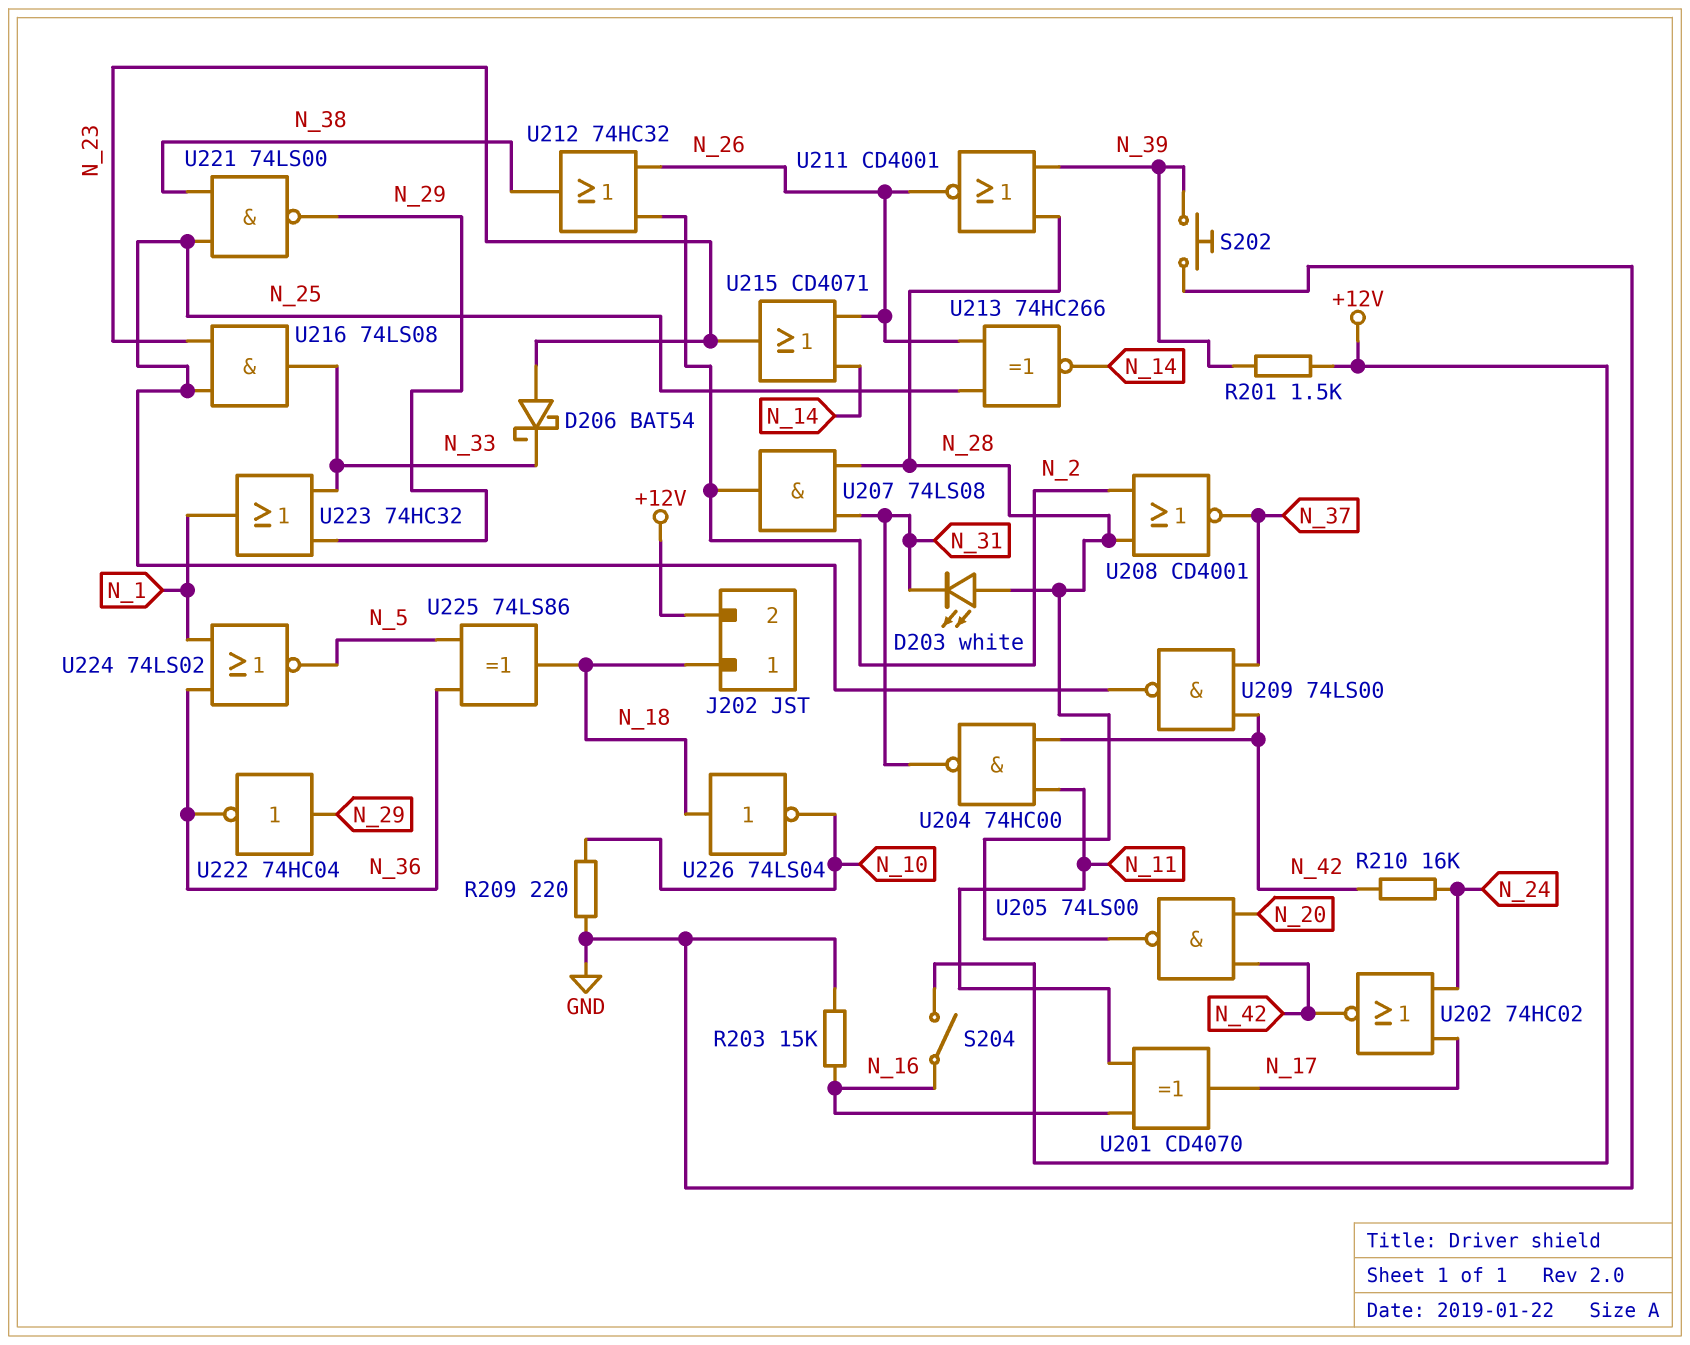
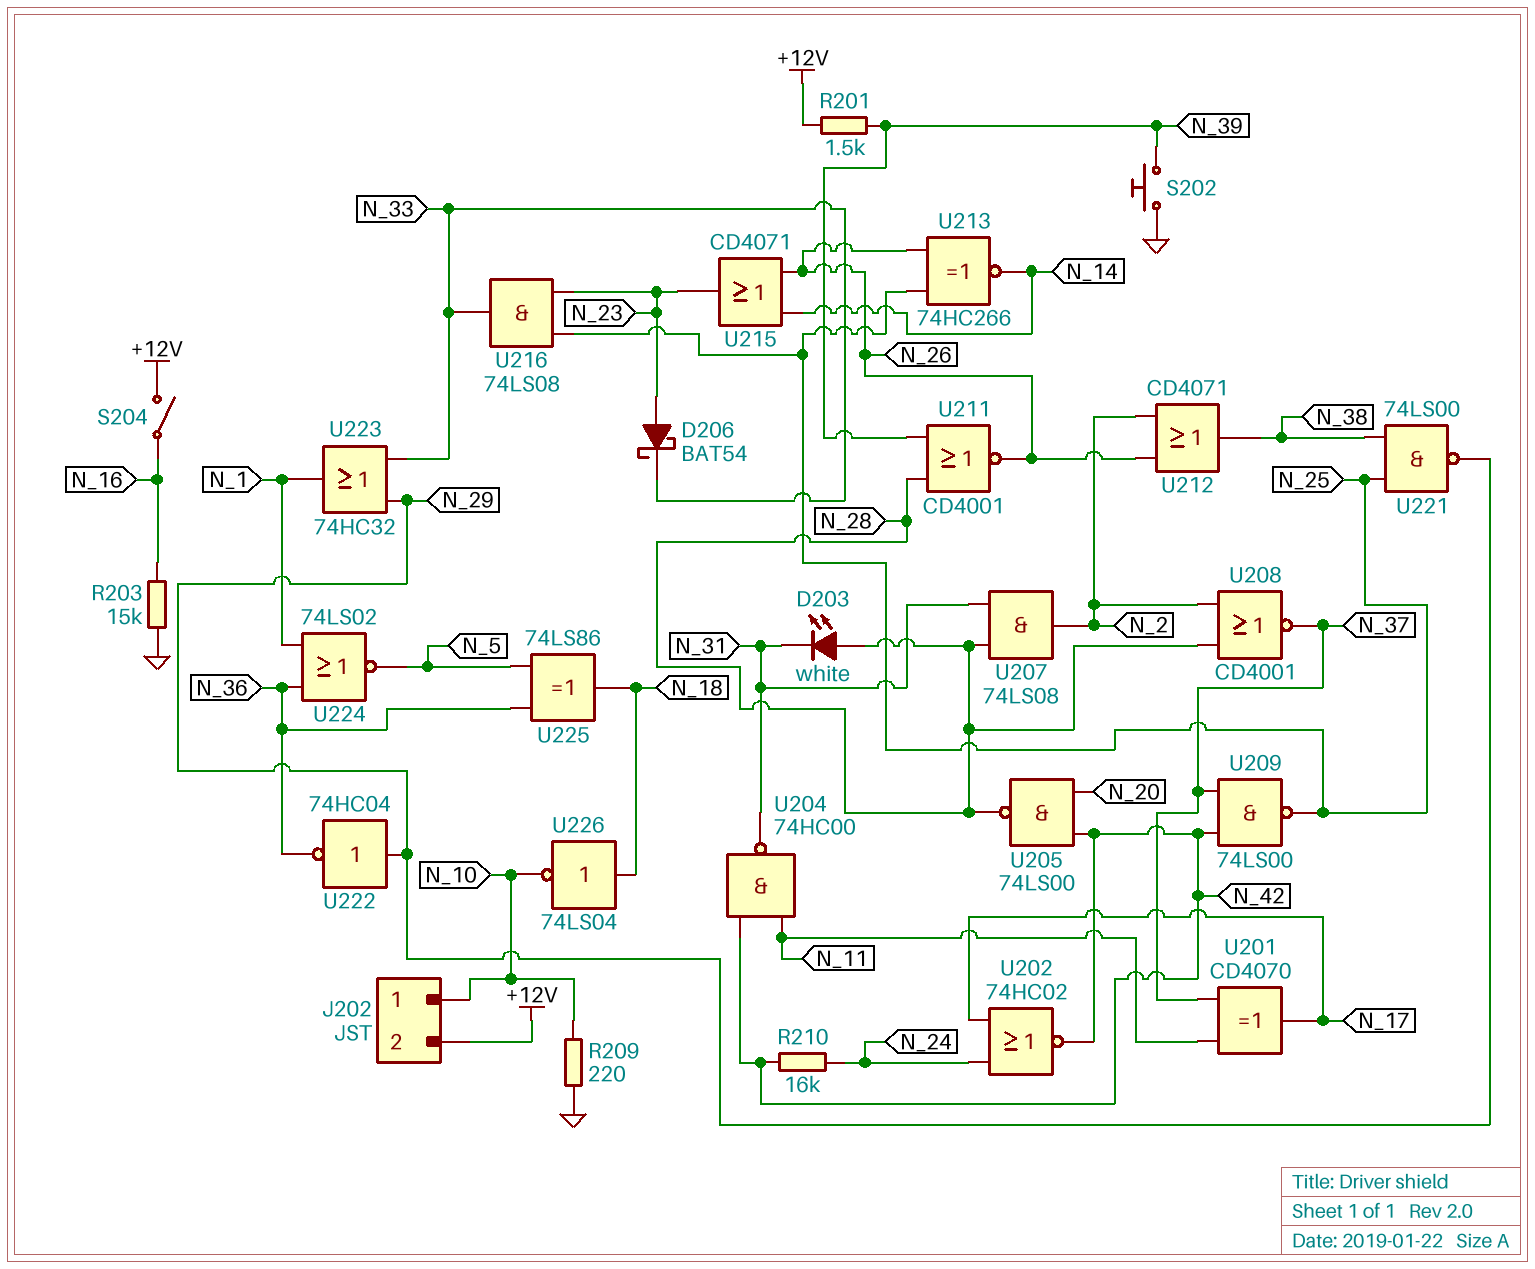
J202 pin 1: N_18 -> N_10
U201: XOR CD4070 (in N_11, in N_16, out N_17) -> XOR CD4070 (in N_11, in N_37, out N_17)
U212: OR 74HC32 (in N_2, in N_26, out N_38) -> OR CD4071 (in N_2, in N_26, out N_38)

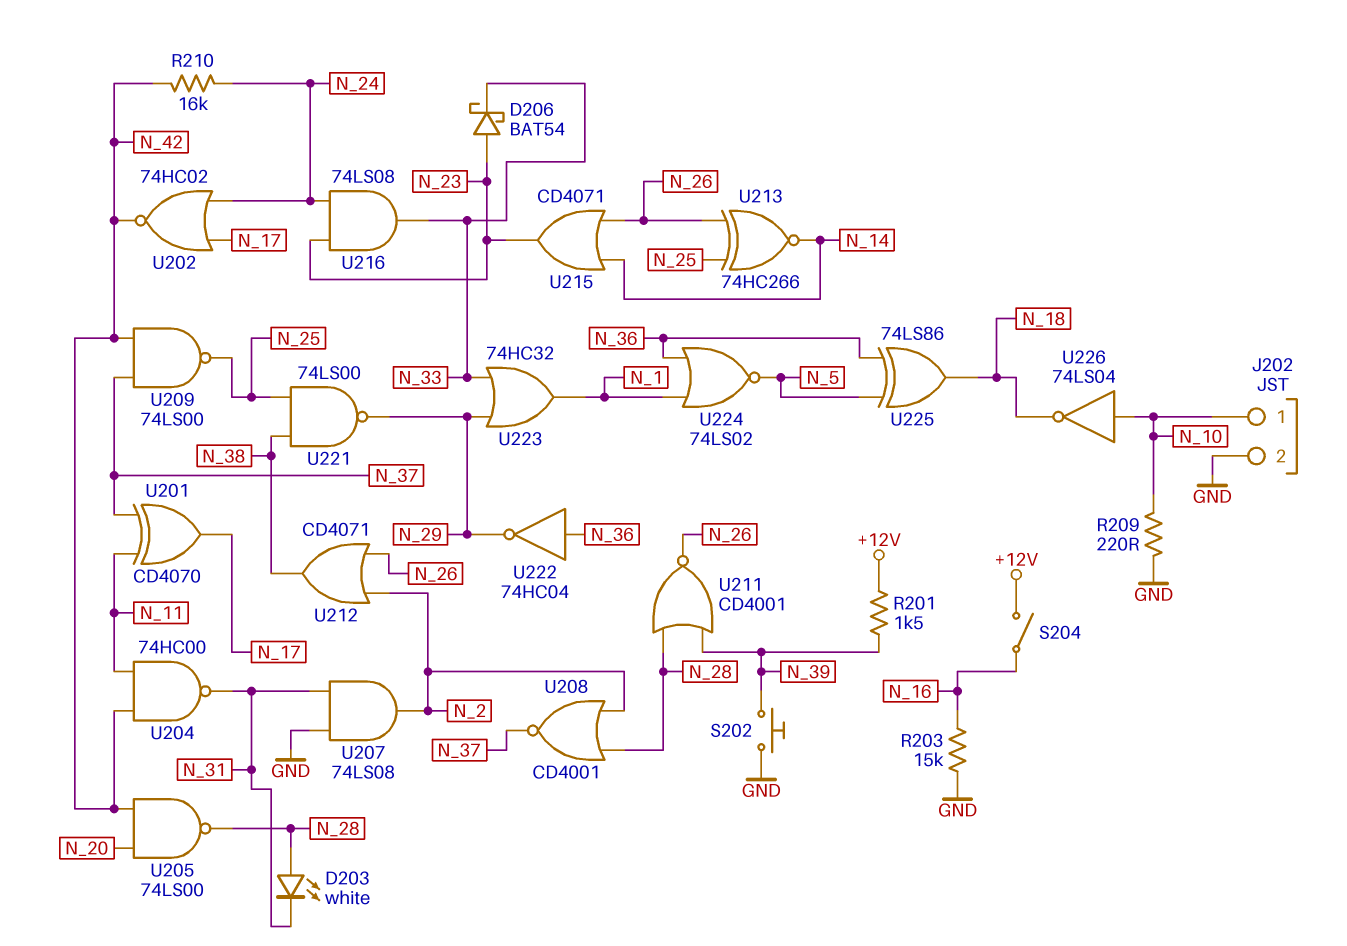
J202 pin 2: +12V -> GND
U207: AND 74LS08 (in N_28, in N_31, out N_2) -> AND 74LS08 (in GND, in N_31, out N_2)
U216: AND 74LS08 (in N_23, in N_25, out N_33) -> AND 74LS08 (in N_23, in N_24, out N_33)
U222: NOT 74HC04 (in N_29, out N_36) -> NOT 74HC04 (in N_36, out N_29)
U226: NOT 74LS04 (in N_18, out N_10) -> NOT 74LS04 (in N_10, out N_18)

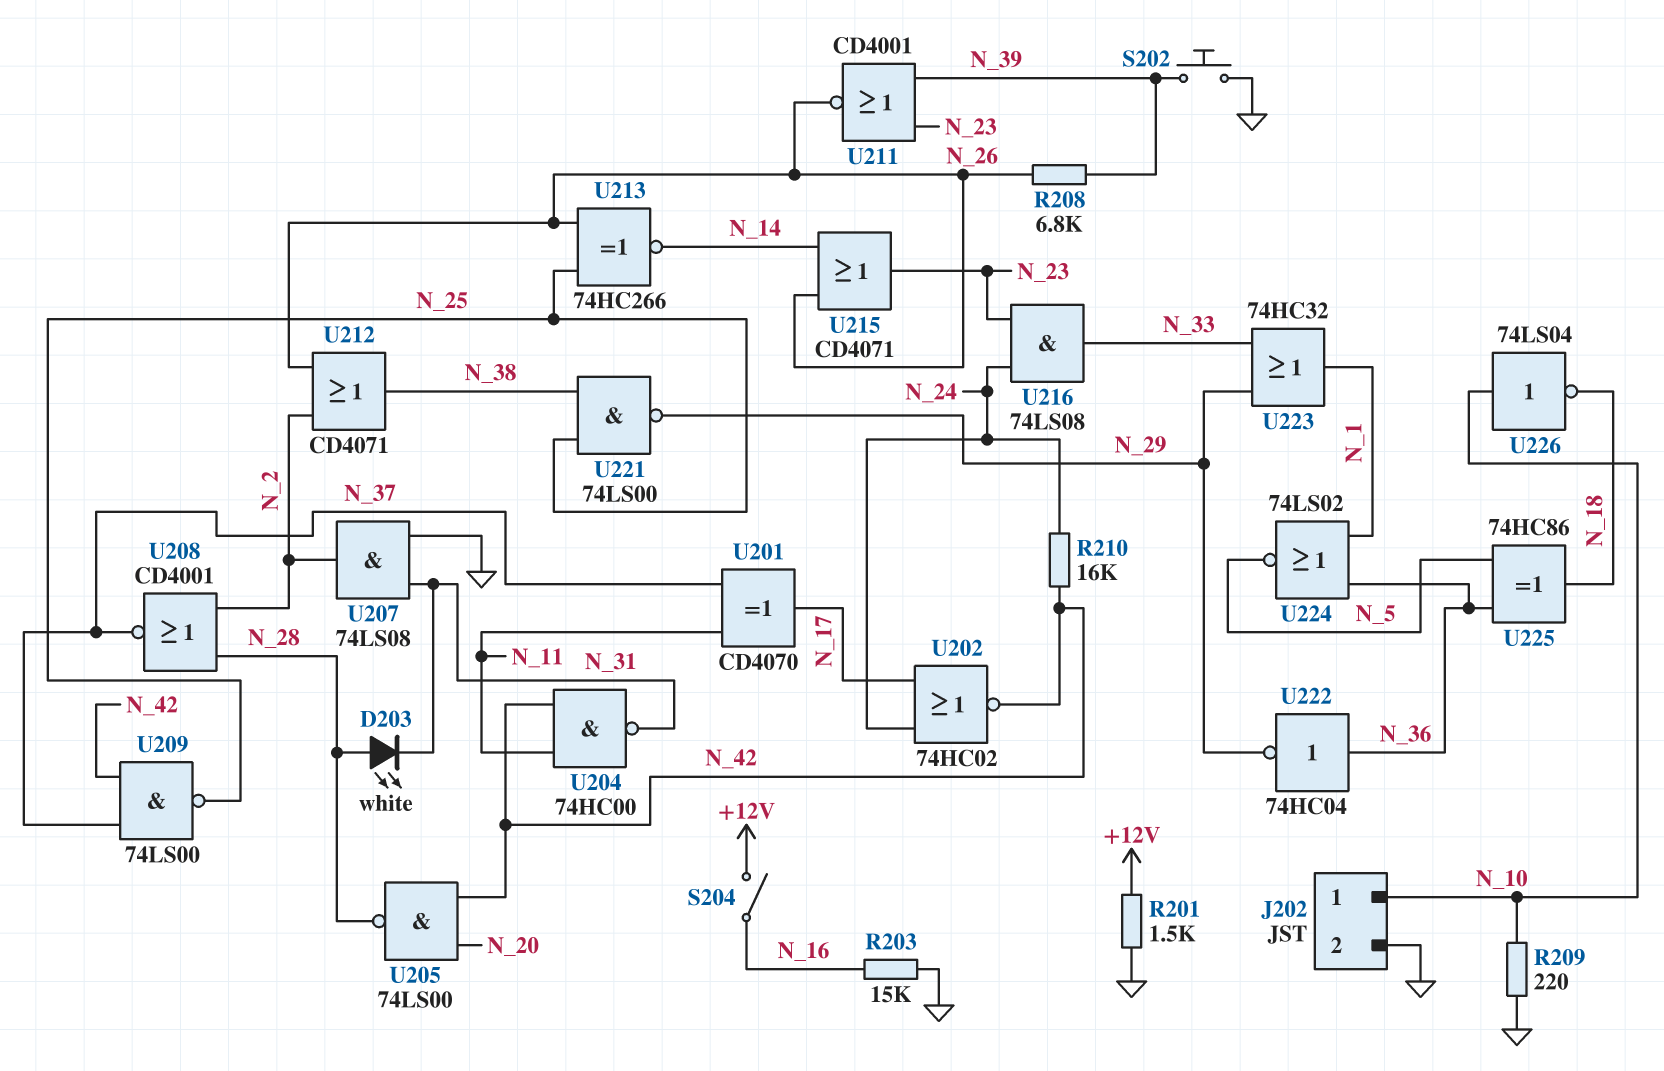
D206: schottky BAT54 (A N_23, K N_33) -> none
R201: 1.5k (+12V, N_39) -> 1.5k (+12V, GND)
R208: none -> 6.8k (N_26, N_39)
U211: NOR CD4001 (in N_28, in N_39, out N_26) -> NOR CD4001 (in N_23, in N_39, out N_26)
U225: XOR 74LS86 (in N_5, in N_36, out N_18) -> XOR 74HC86 (in N_5, in N_36, out N_18)

